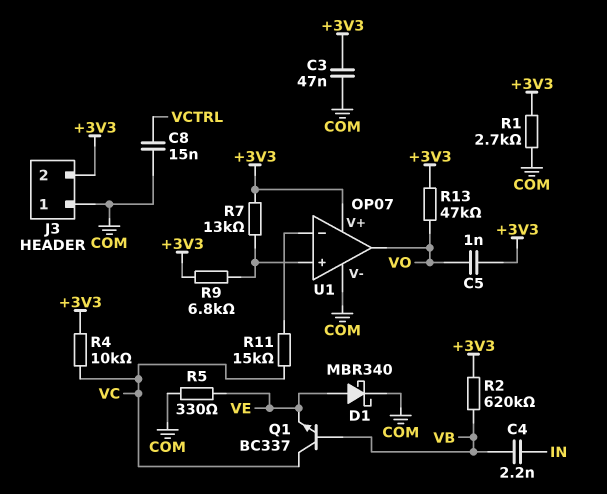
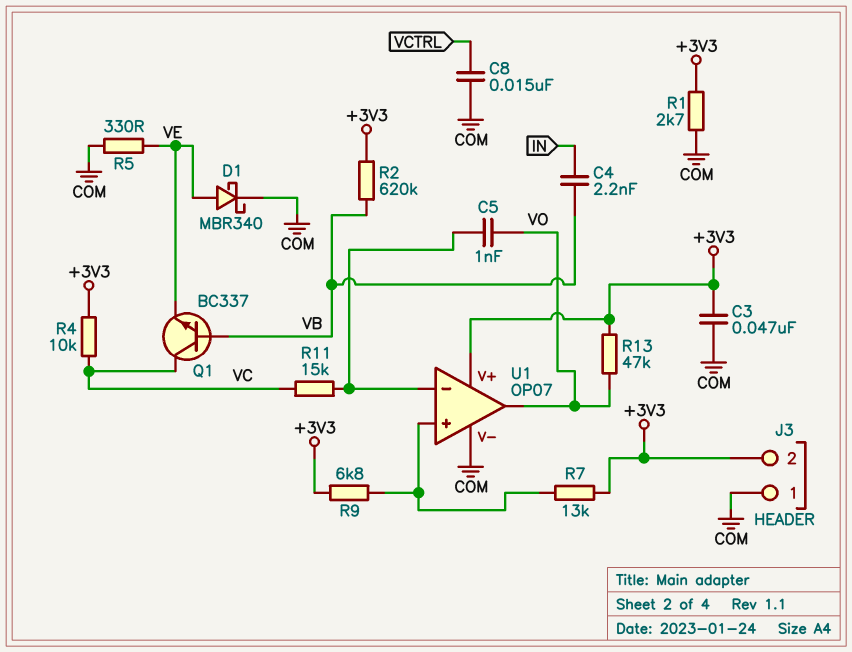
C5: 1nF (+3V3, VO) -> 1nF (U1/in-, VO)

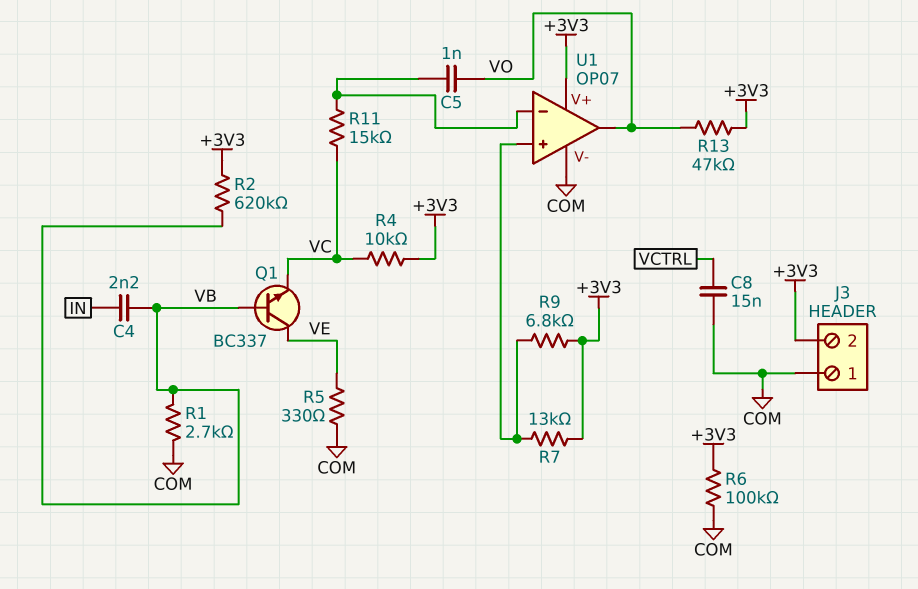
C3: 47nF (+3V3, COM) -> none
D1: schottky MBR340 (A VE, K COM) -> none
Q1: NPN BC337 (B VB, C VC, E VE) -> NPN BC337 (B VB, C VE, E VC)
R1: 2.7k (+3V3, COM) -> 2.7k (COM, VB)
R6: none -> 100k (+3V3, COM)

